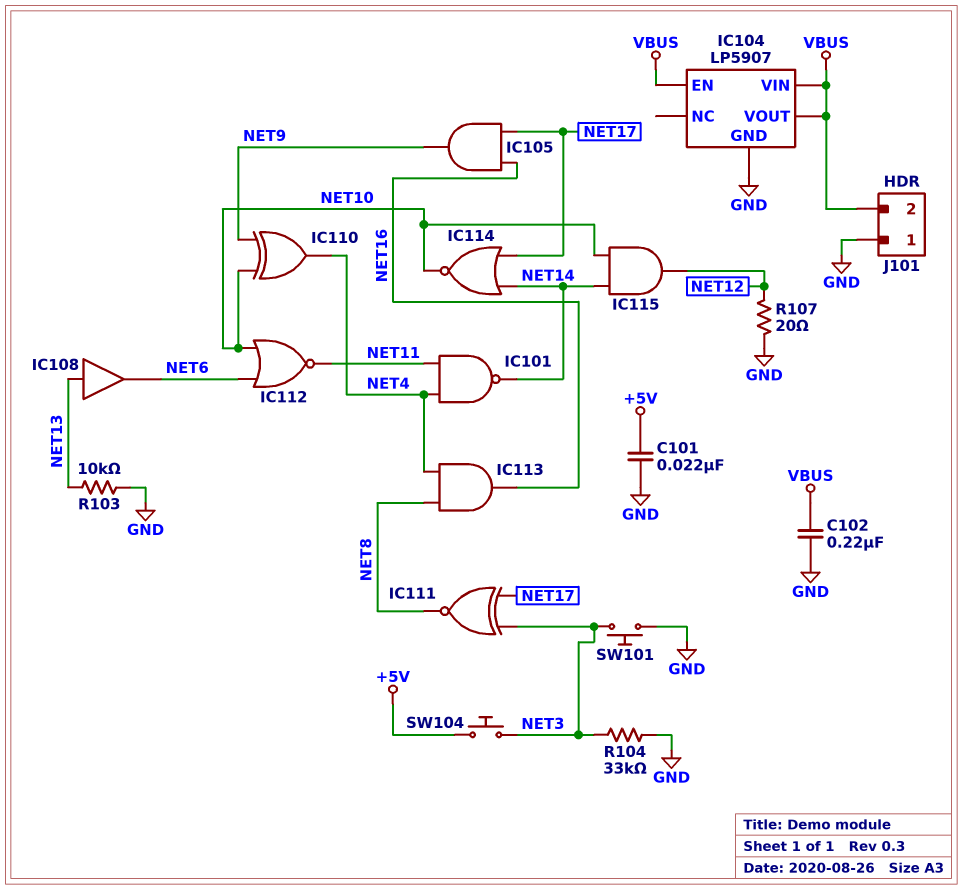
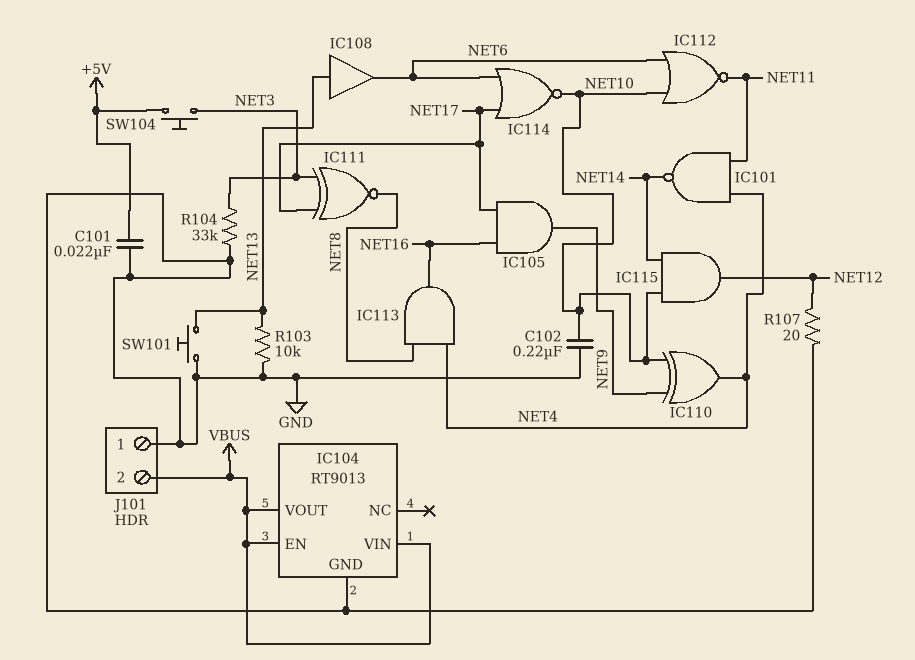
C102: 220nF (GND, VBUS) -> 220nF (GND, NET10)
IC104: LP5907 -> RT9013
IC114: NOR (in NET14, in NET17, out NET10) -> NOR (in NET6, in NET17, out NET10)
SW101: button (GND, NET3) -> button (GND, NET13)

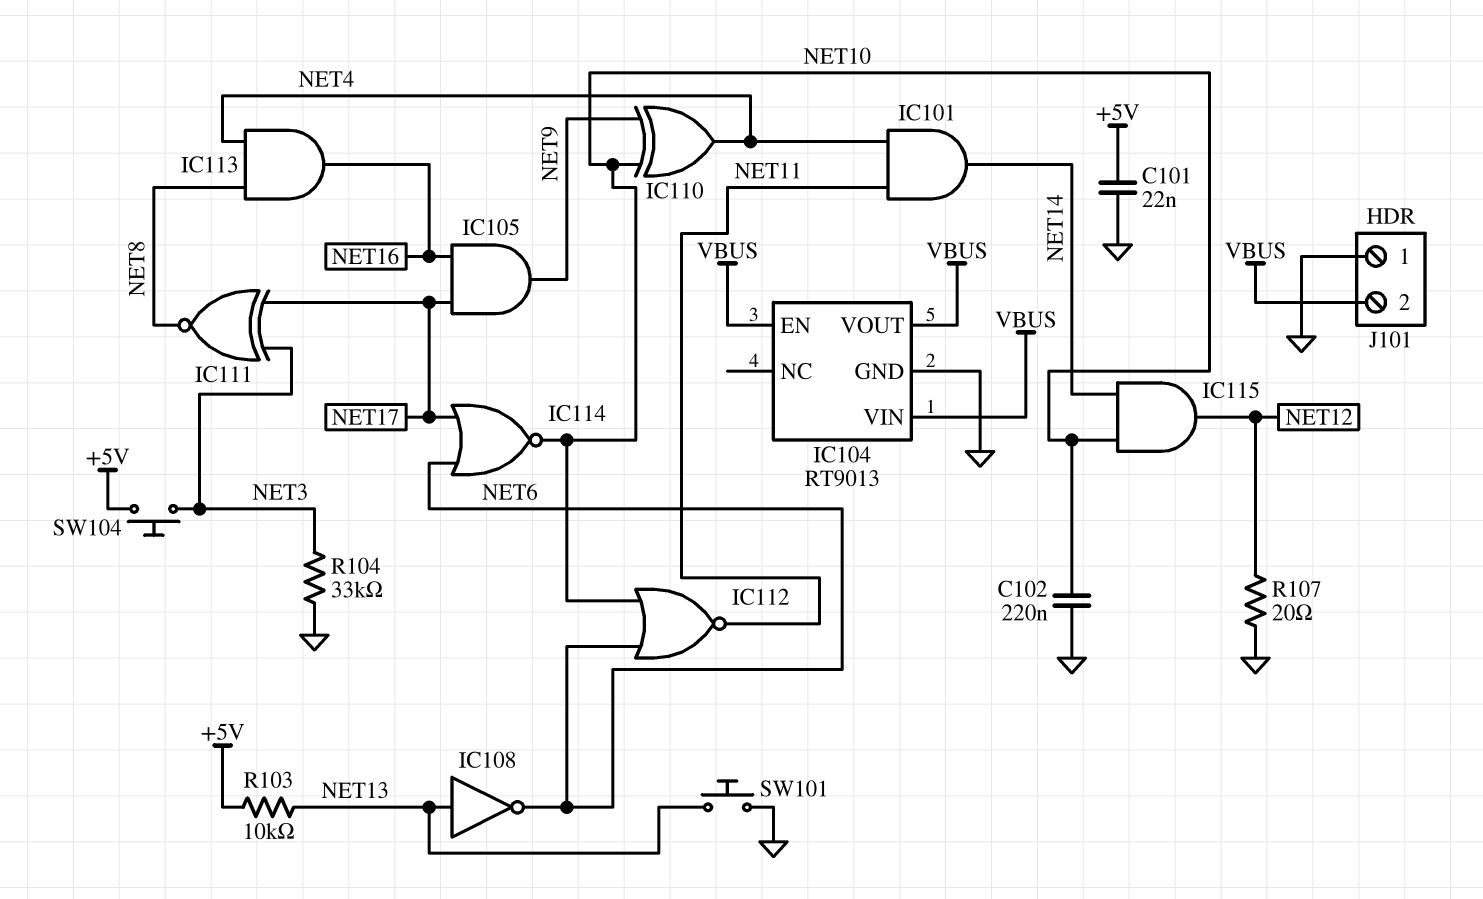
IC101: NAND (in NET4, in NET11, out NET14) -> AND (in NET4, in NET11, out NET14)
IC108: buffer (in NET13, out NET6) -> NOT (in NET13, out NET6)
R103: 10k (GND, NET13) -> 10k (+5V, NET13)

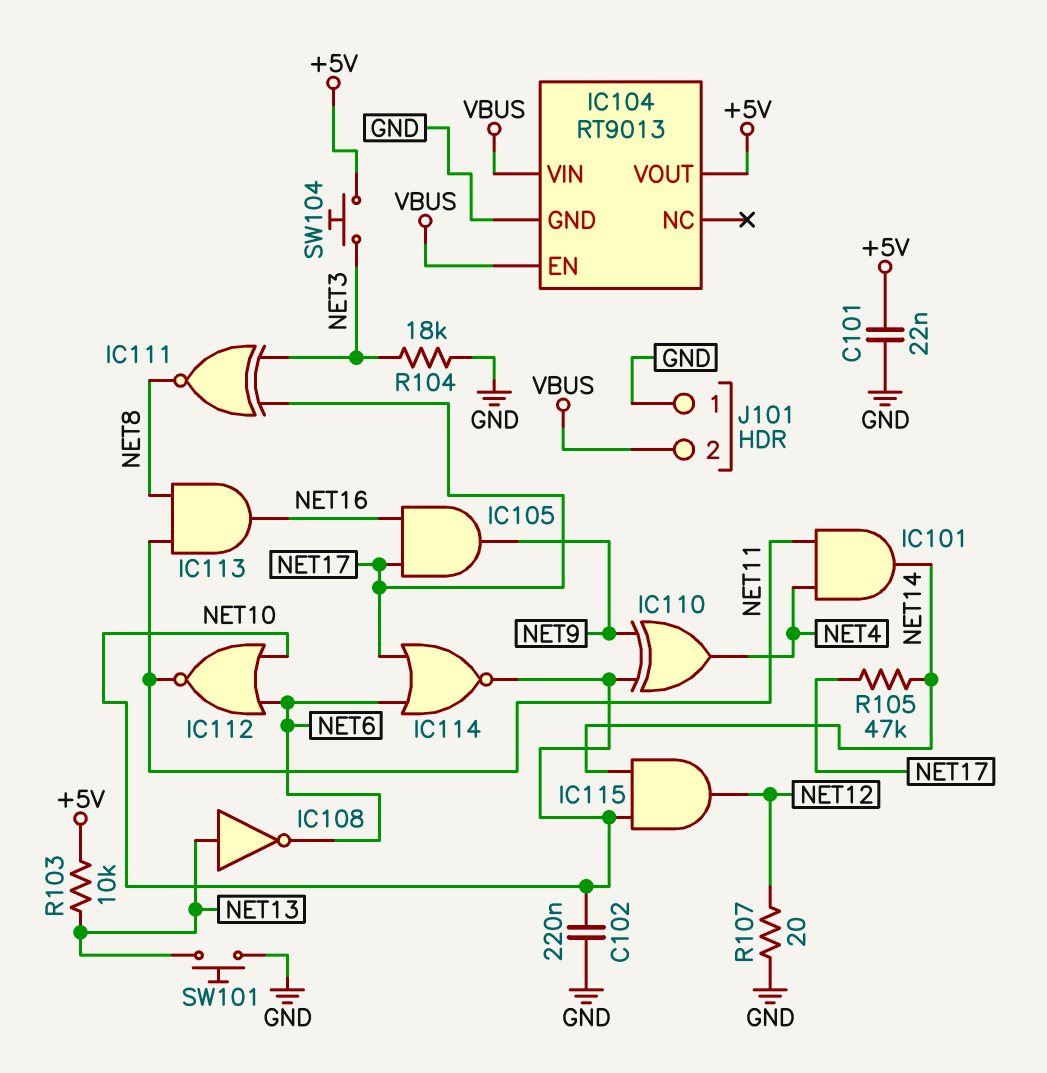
IC104 pin VOUT: VBUS -> +5V
IC113: AND (in NET4, in NET8, out NET16) -> AND (in NET8, in NET11, out NET16)
R104: 33k (GND, NET3) -> 18k (GND, NET3)
R105: none -> 47k (NET14, NET17)

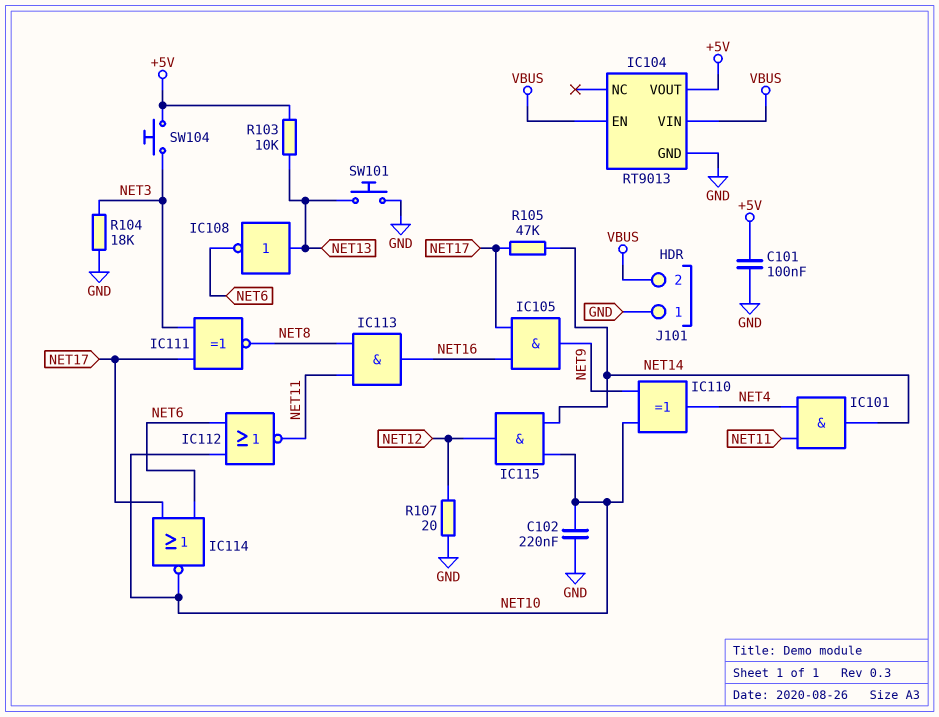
C101: 22nF (+5V, GND) -> 100nF (+5V, GND)

